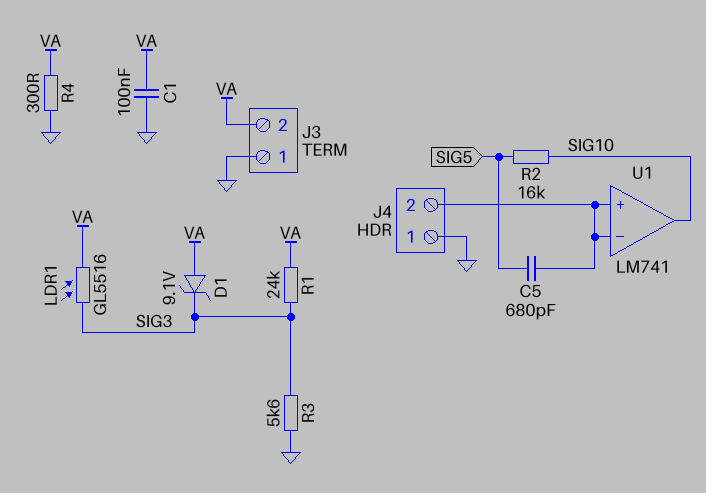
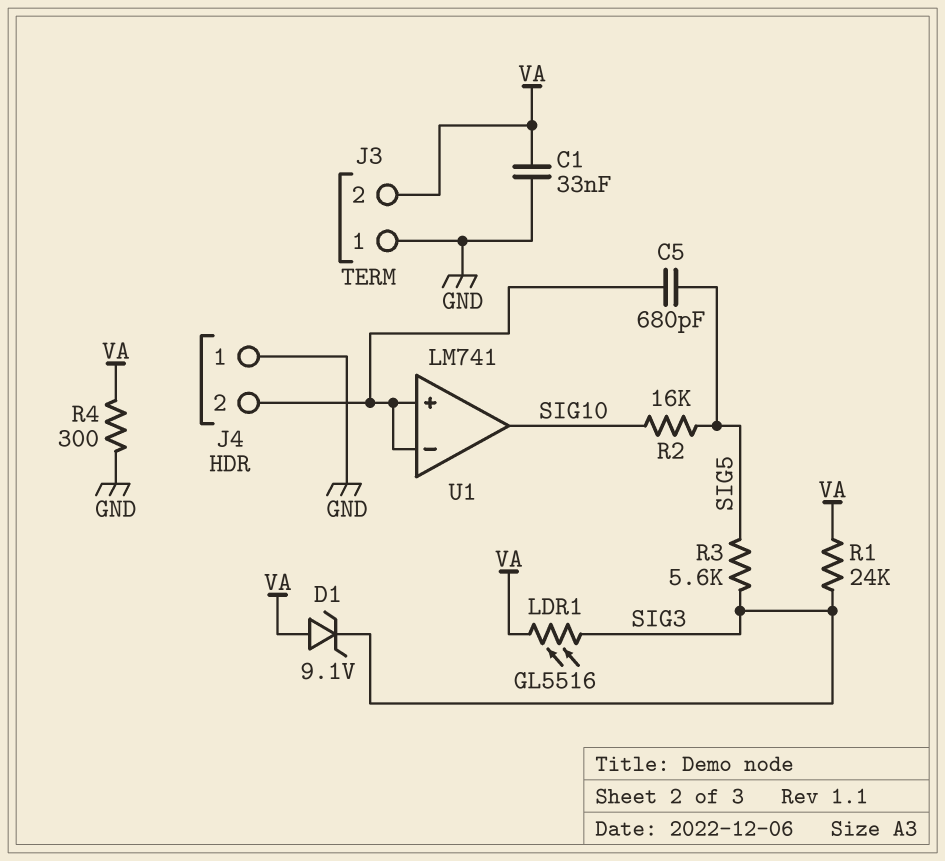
C1: 100nF (GND, VA) -> 33nF (GND, VA)
R3: 5.6k (GND, SIG3) -> 5.6k (SIG3, SIG5)

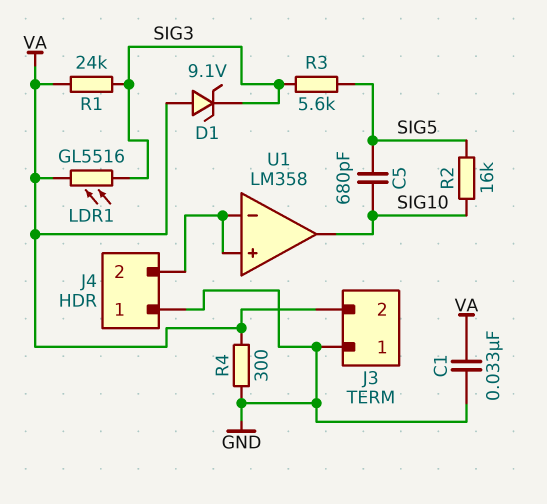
C5: 680pF (J4/2, SIG5) -> 680pF (SIG5, SIG10)
U1: LM741 -> LM358

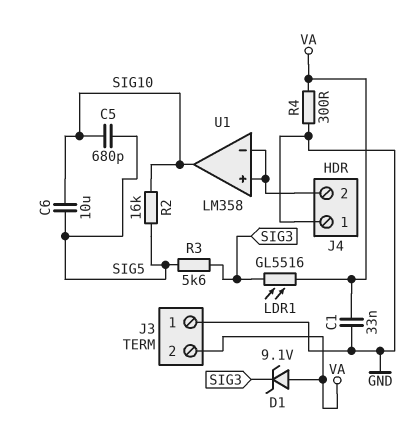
C6: none -> 10uF (SIG5, SIG10)
R1: 24k (SIG3, VA) -> none

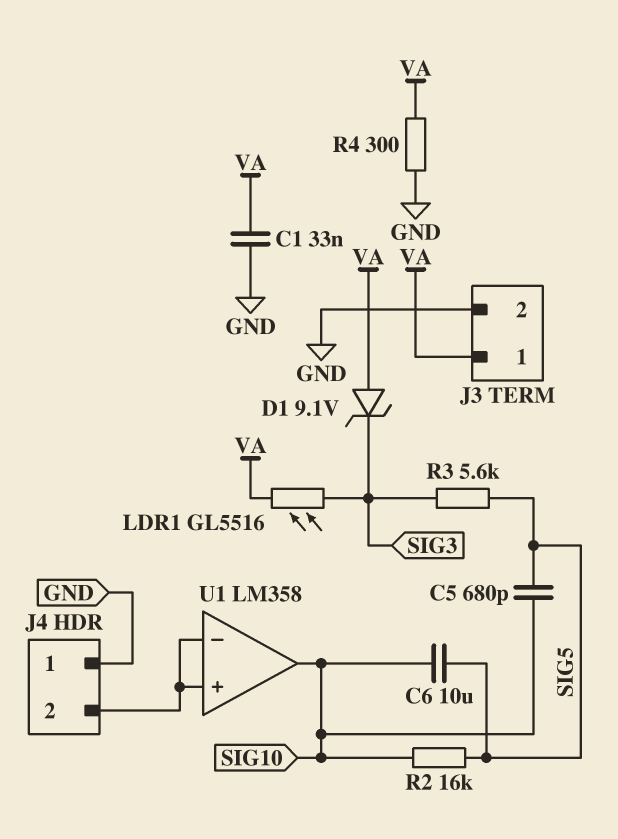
J3 pin 1: GND -> VA
J3 pin 2: VA -> GND

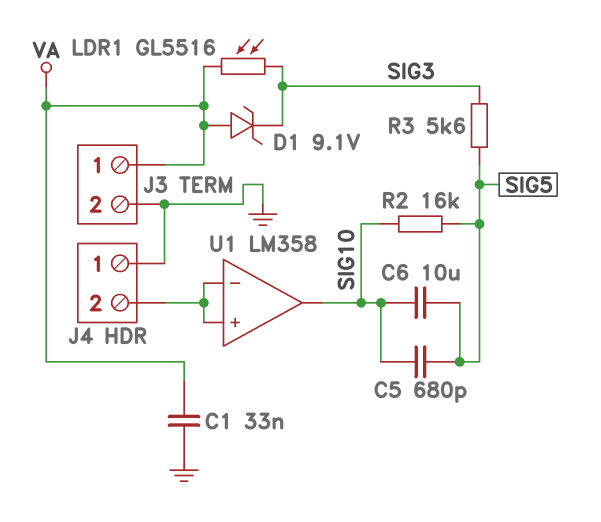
R4: 300 (GND, VA) -> none

